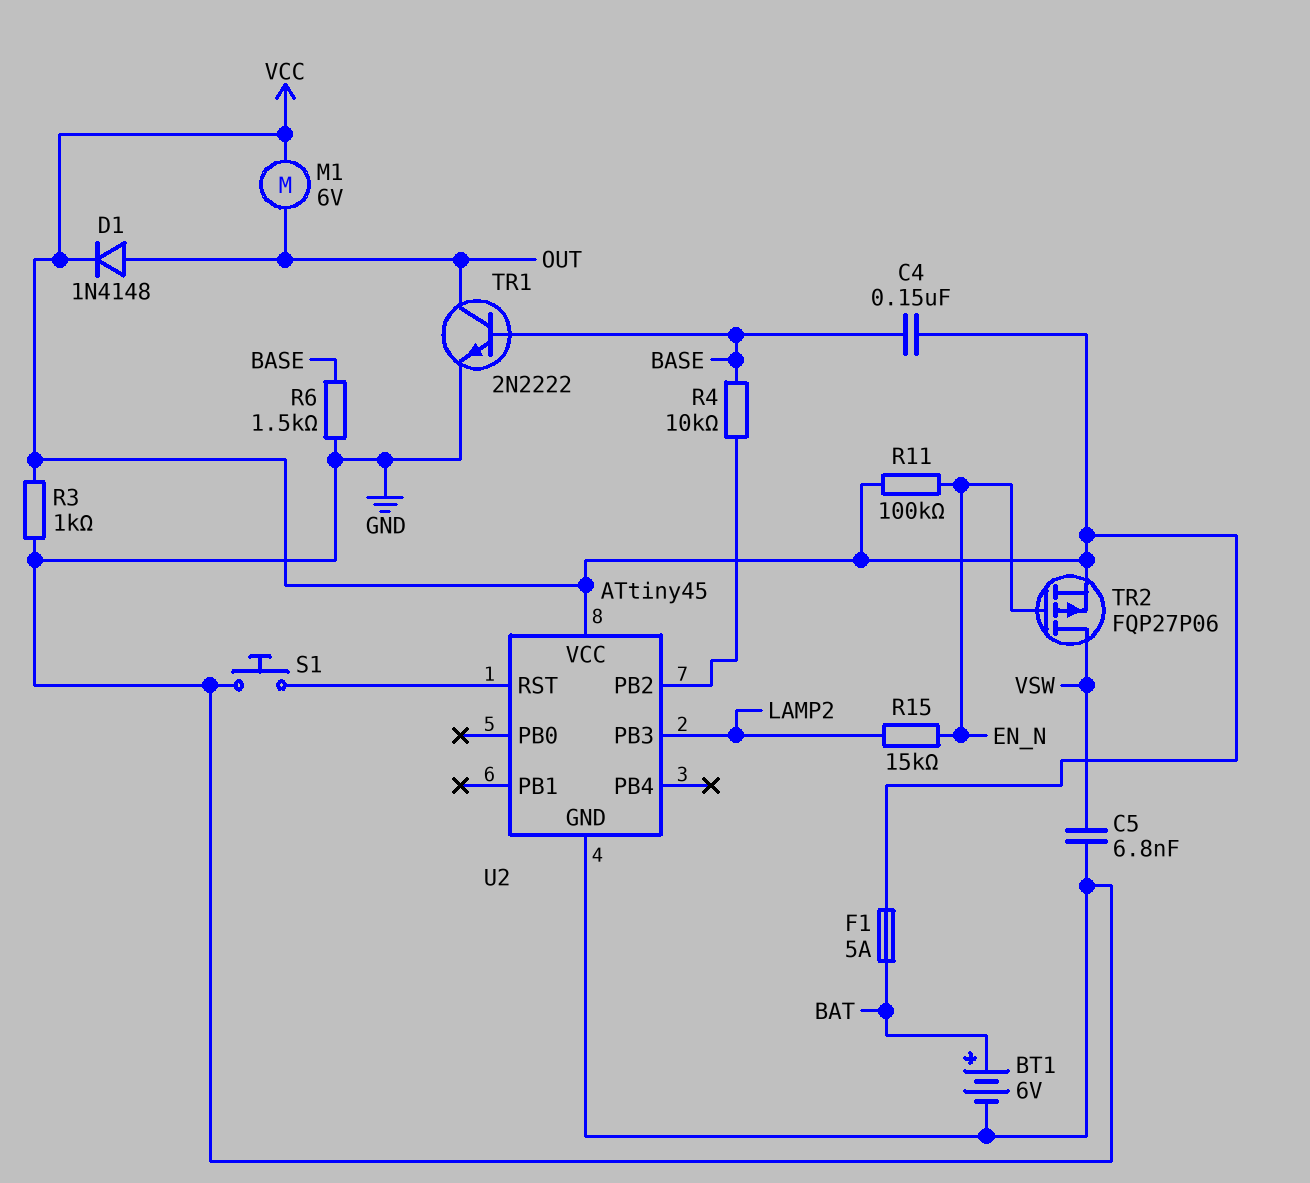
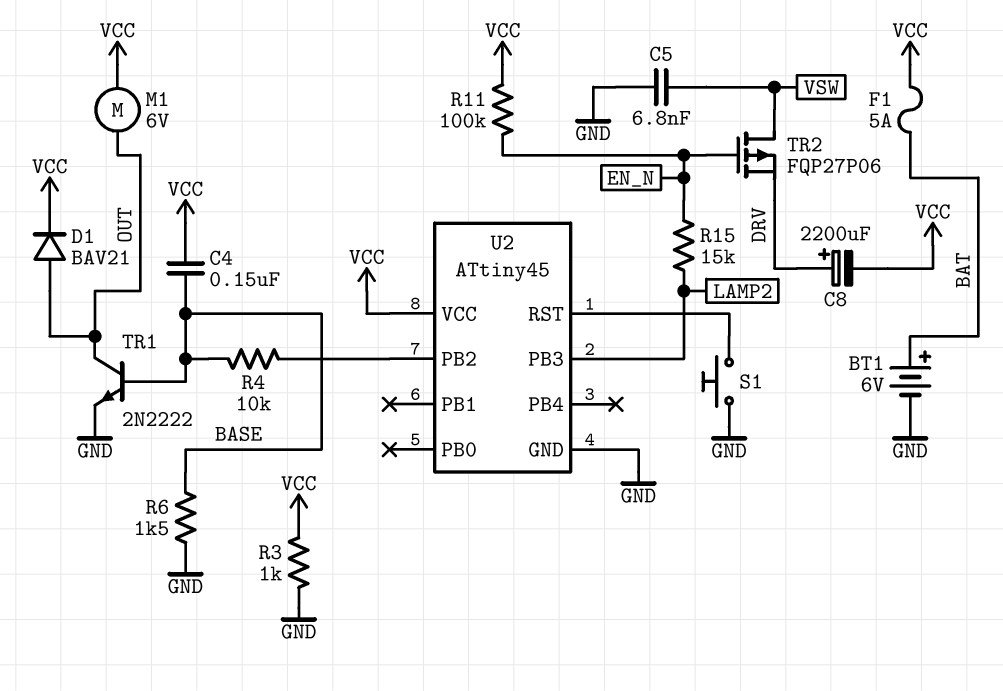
C8: none -> 2200uF (plus DRV, minus VCC)
D1: diode 1N4148 (A OUT, K VCC) -> diode BAV21 (A OUT, K VCC)
TR2: PMOS FQP27P06 (G EN_N, D VSW, S VCC) -> PMOS FQP27P06 (G EN_N, D VSW, S DRV)

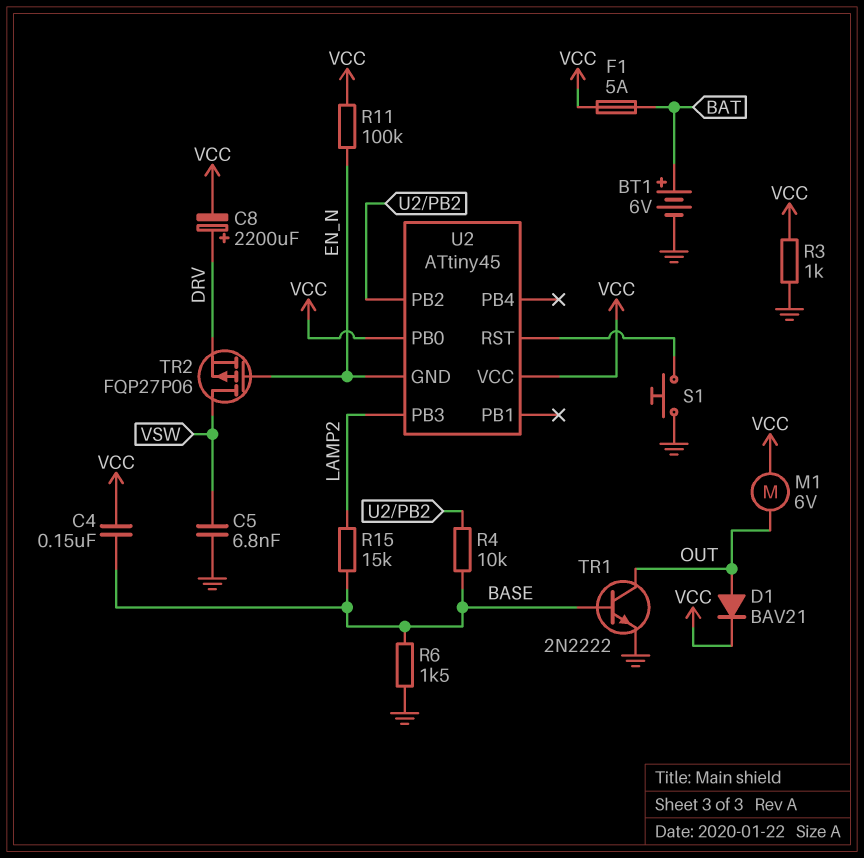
R15: 15k (EN_N, LAMP2) -> 15k (BASE, LAMP2)
U2 pin GND: GND -> EN_N
U2 pin PB0: none -> VCC

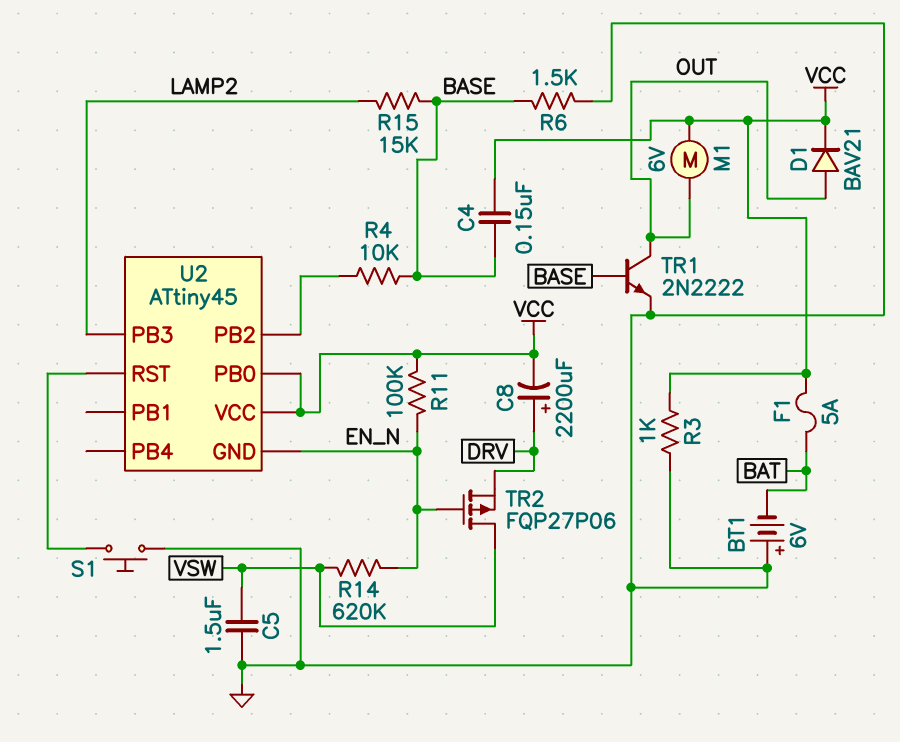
BT1: 6V (plus BAT, minus GND) -> 6V (plus GND, minus BAT)
C5: 6.8nF (GND, VSW) -> 1.5uF (GND, VSW)
R14: none -> 620k (EN_N, VSW)

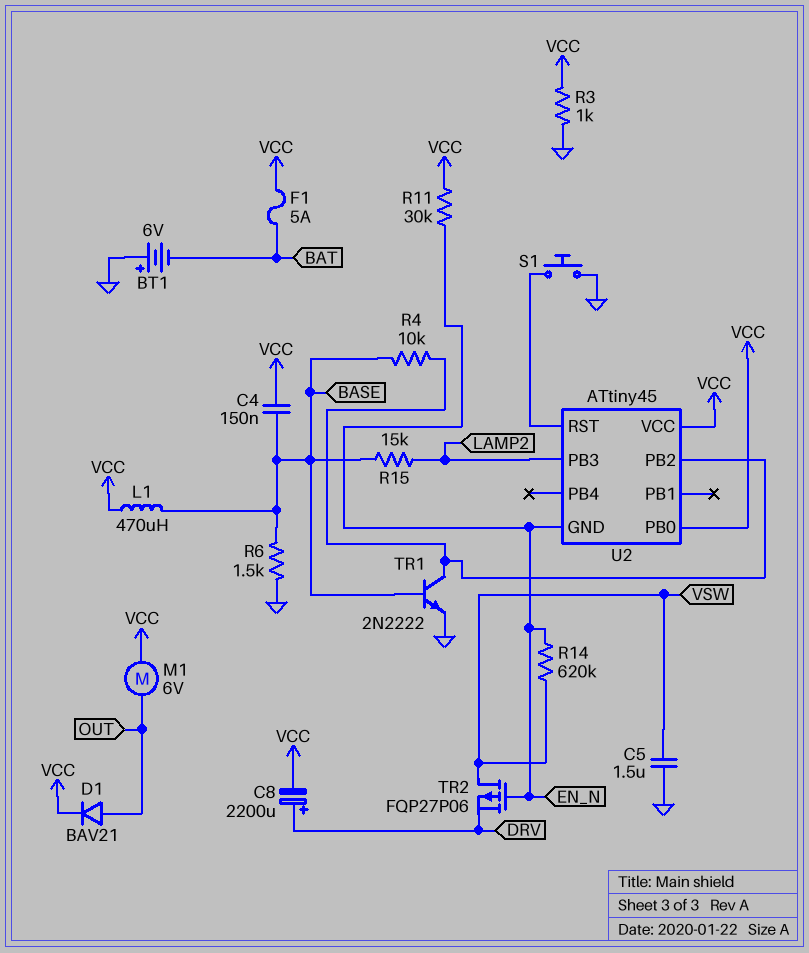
L1: none -> 470uH (BASE, VCC)
R11: 100k (EN_N, VCC) -> 30k (EN_N, VCC)
TR1: NPN 2N2222 (B BASE, C OUT, E GND) -> NPN 2N2222 (B BASE, C U2/PB2, E GND)

